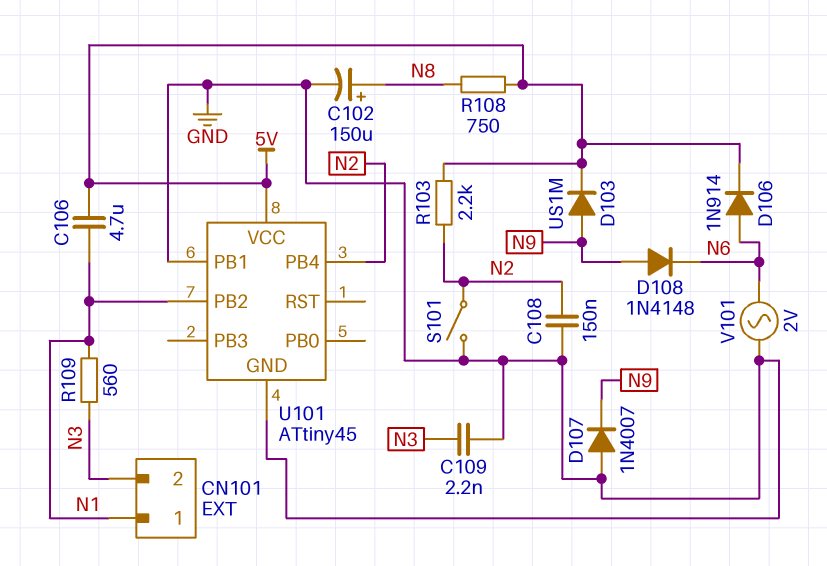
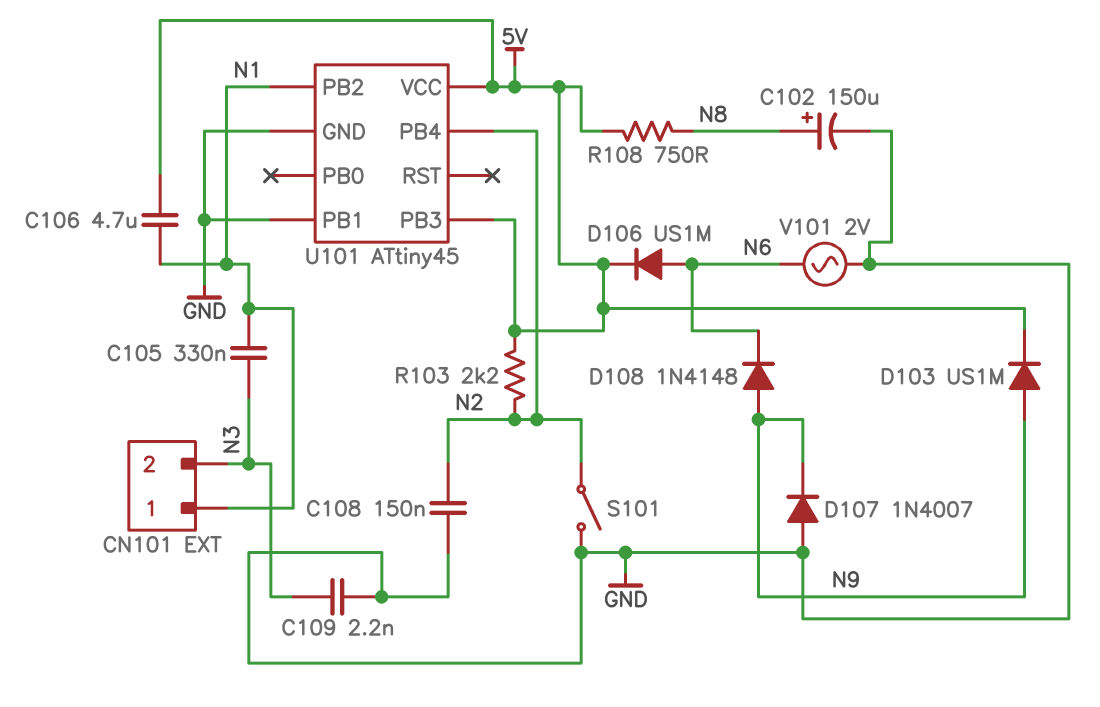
C105: none -> 330nF (N1, N3)
D106: diode 1N914 (A N6, K 5V) -> diode US1M (A N6, K 5V)
R109: 560 (N1, N3) -> none
U101 pin PB3: none -> 5V

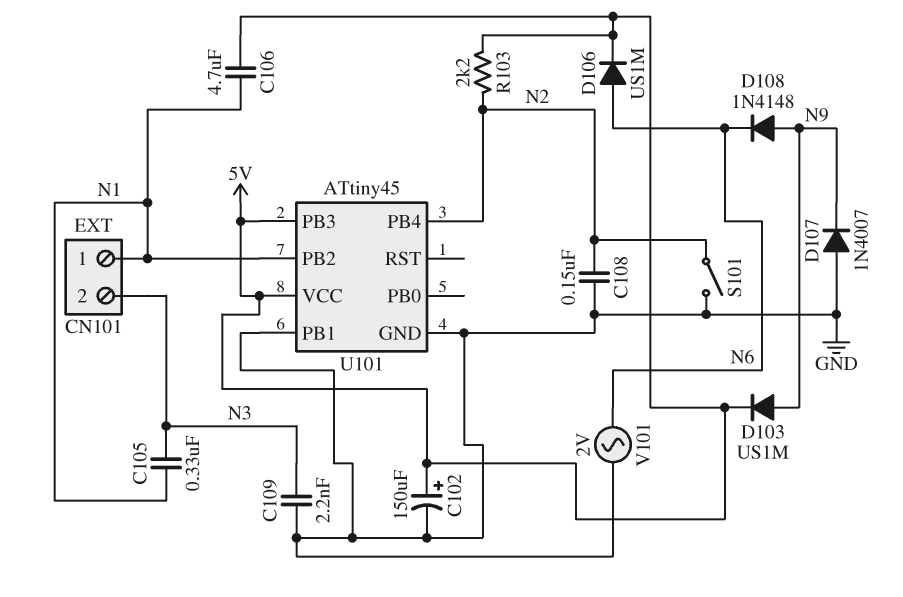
C102: 150uF (plus N8, minus GND) -> 150uF (plus 5V, minus GND)
R108: 750 (5V, N8) -> none

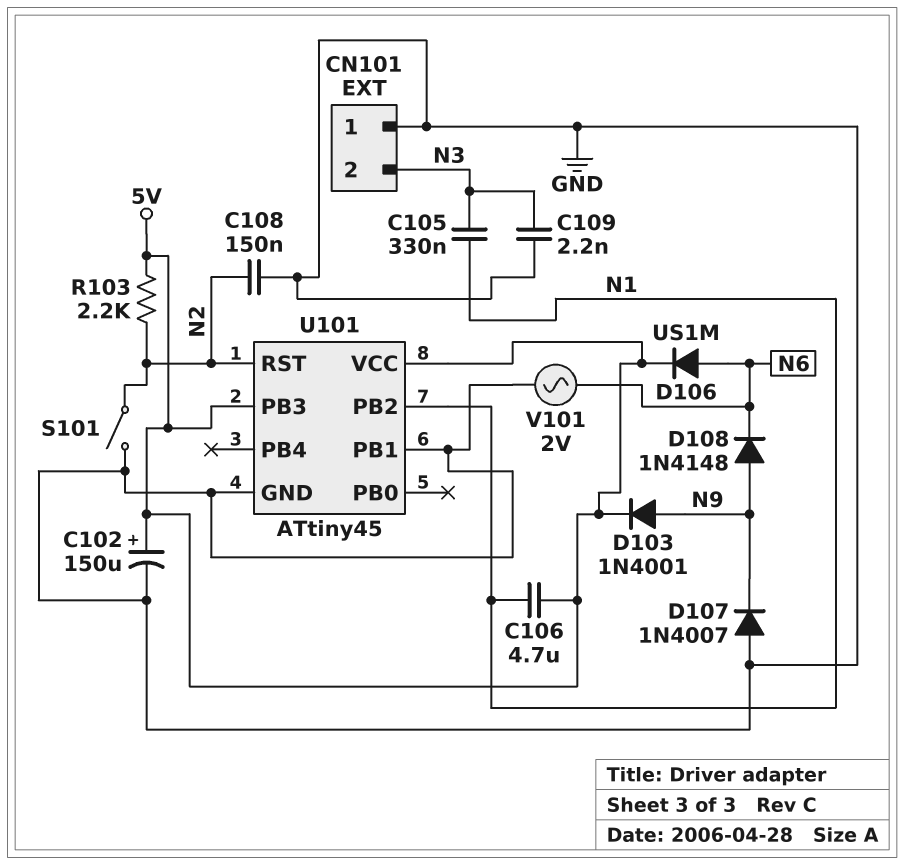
CN101 pin 1: N1 -> GND
D103: diode US1M (A N9, K 5V) -> diode 1N4001 (A N9, K 5V)
U101 pin PB4: N2 -> none
U101 pin RST: none -> N2

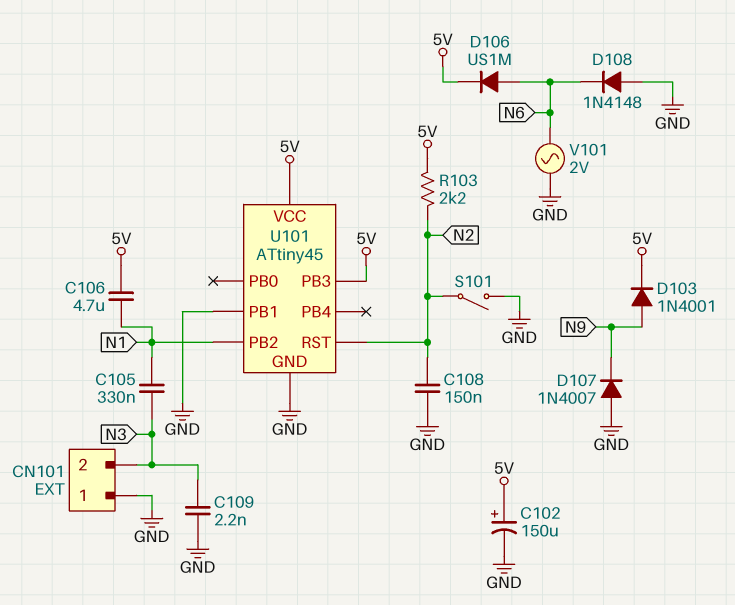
D108: diode 1N4148 (A N9, K N6) -> diode 1N4148 (A GND, K N6)

